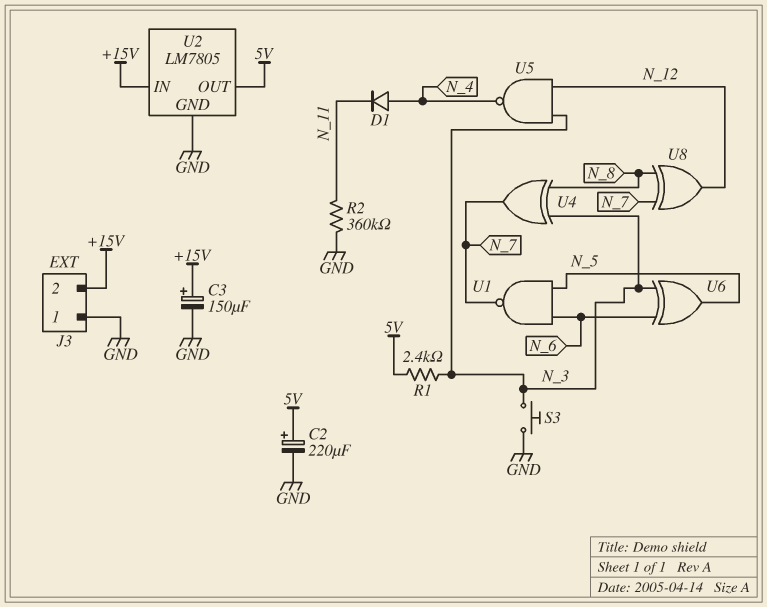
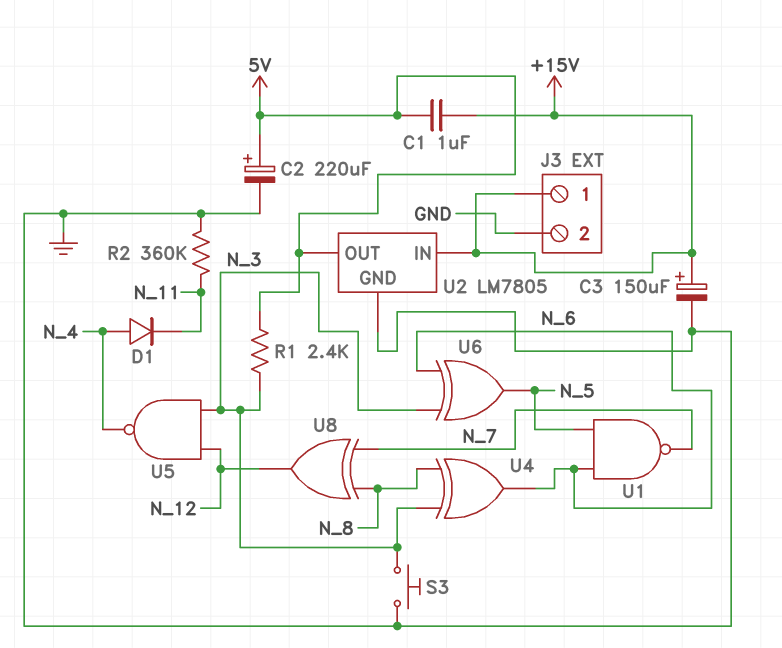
C1: none -> 1uF (+15V, 5V)
J3 pin 1: GND -> +15V
J3 pin 2: +15V -> GND
U4: XOR (in N_3, in N_8, out N_7) -> XOR (in N_3, in N_8, out N_6)

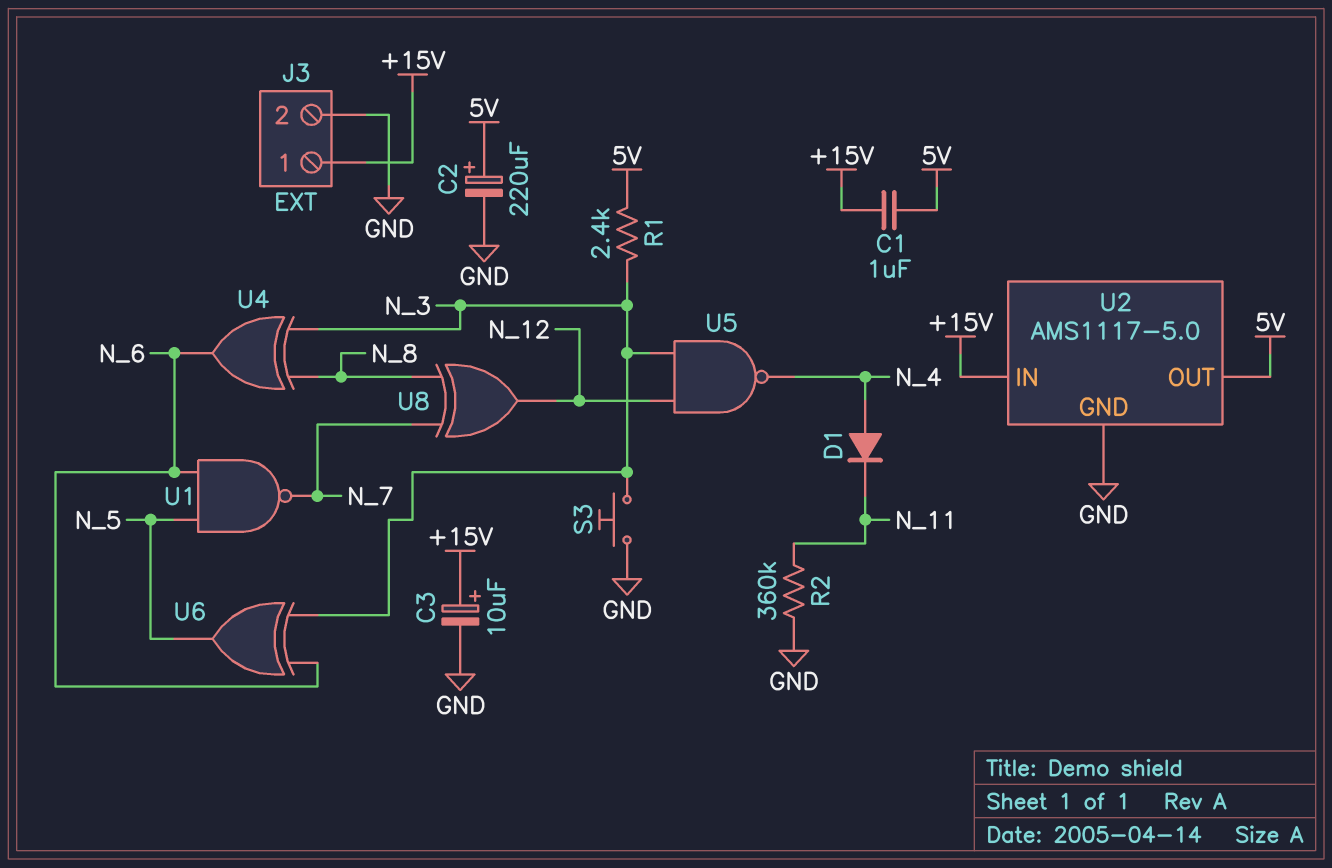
C3: 150uF (plus +15V, minus GND) -> 10uF (plus +15V, minus GND)
U2: LM7805 -> AMS1117-5.0

